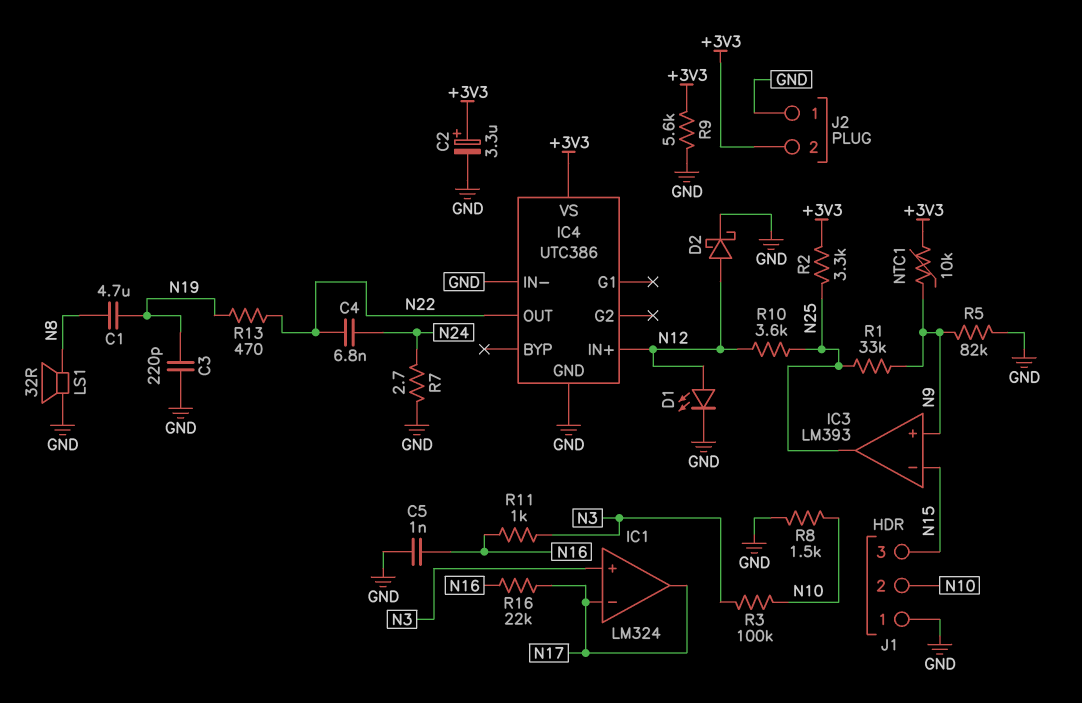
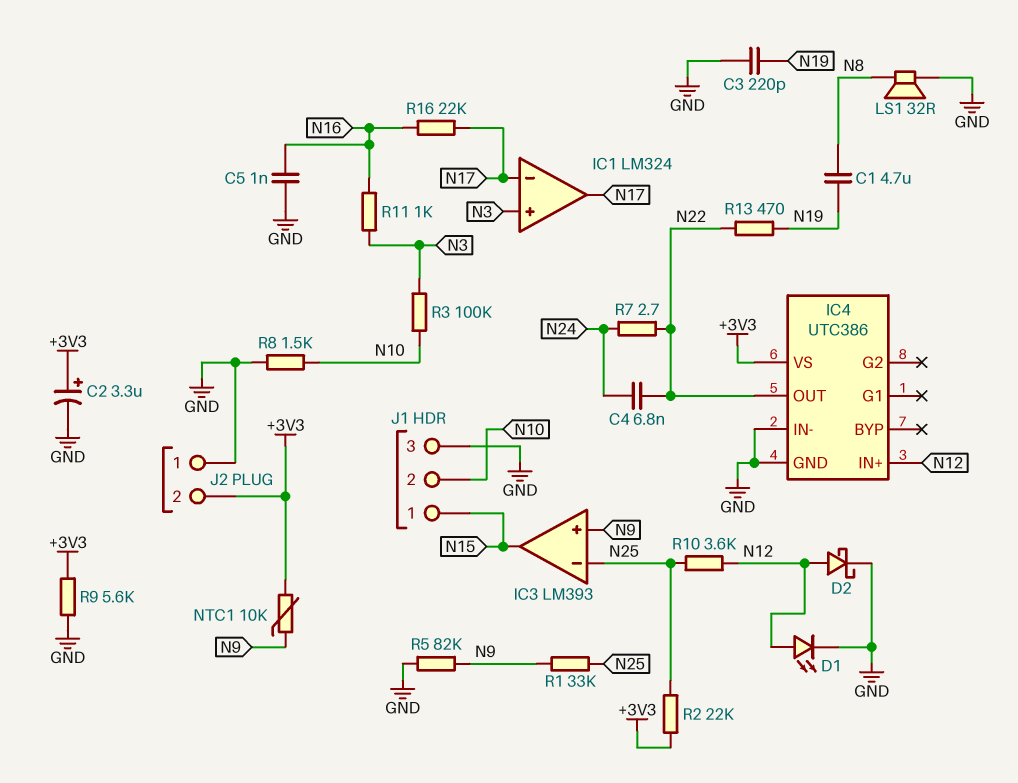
IC3 pin in-: N15 -> N25
IC3 pin out: N25 -> N15
J1 pin 1: GND -> N15
J1 pin 3: N15 -> GND
R2: 3.3k (+3V3, N25) -> 22k (+3V3, N25)
R7: 2.7 (GND, N24) -> 2.7 (N22, N24)

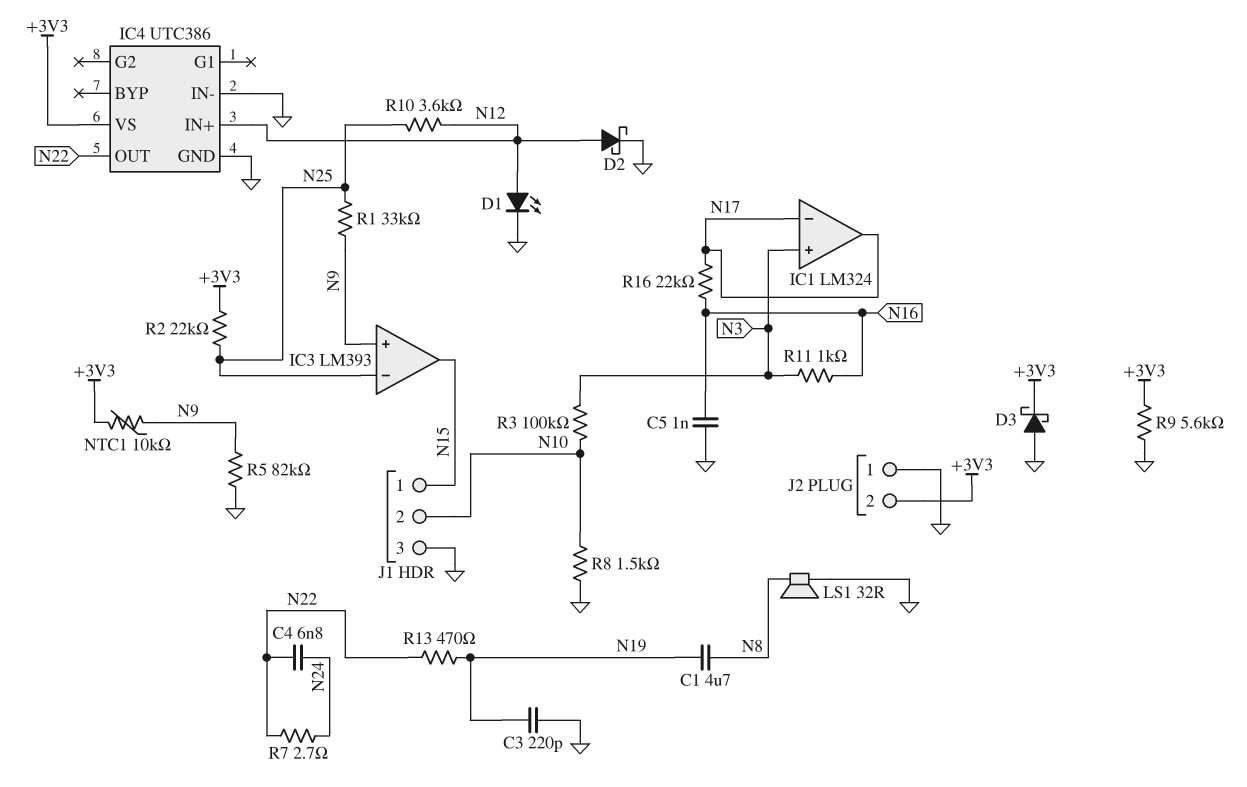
C2: 3.3uF (plus +3V3, minus GND) -> none
D3: none -> schottky (A GND, K +3V3)

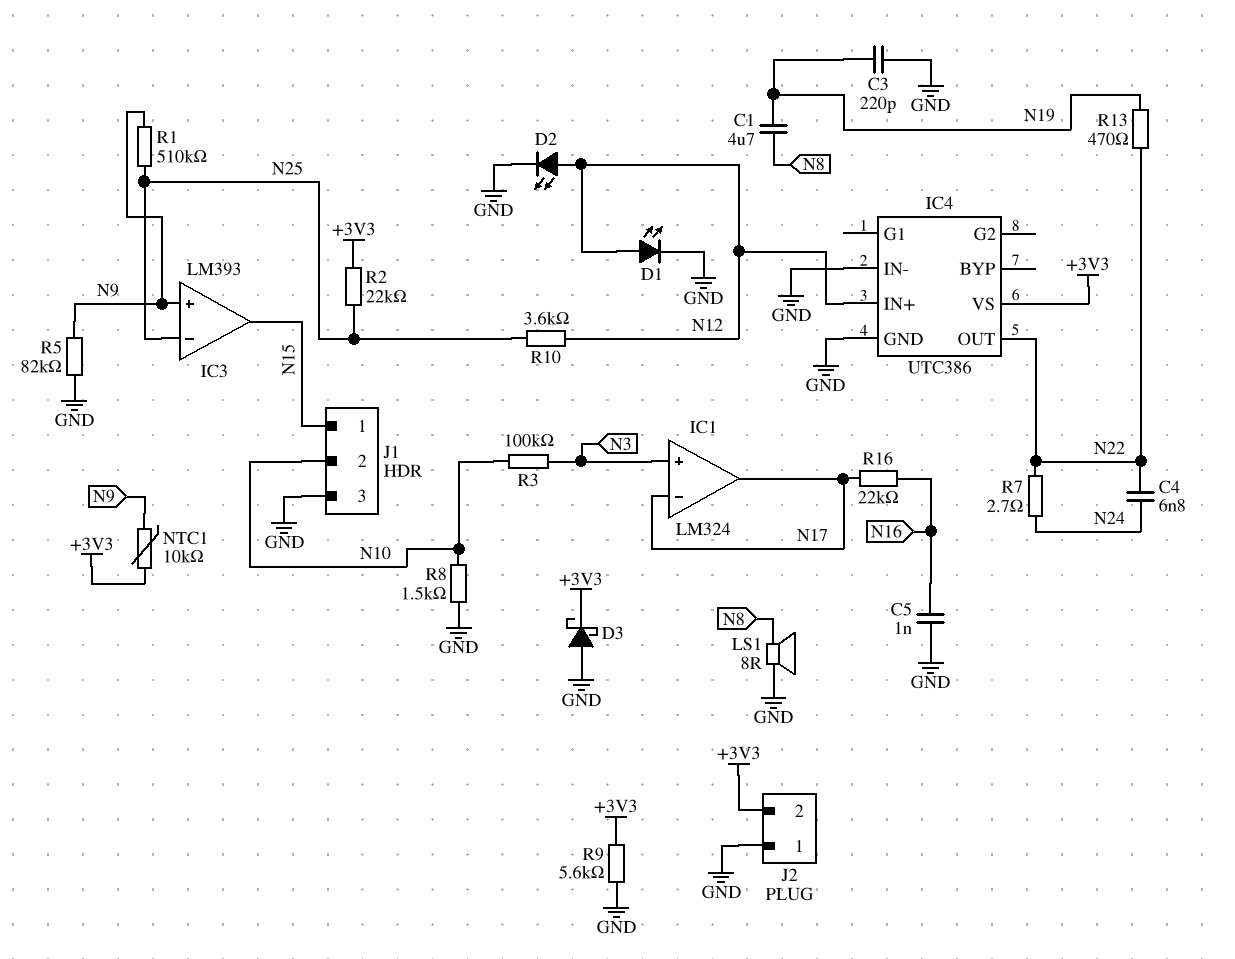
D2: schottky (A N12, K GND) -> LED (A N12, K GND)
LS1: speaker 32R (GND, N8) -> speaker 8R (GND, N8)
R1: 33k (N9, N25) -> 510k (N9, N25)
R11: 1k (N3, N16) -> none

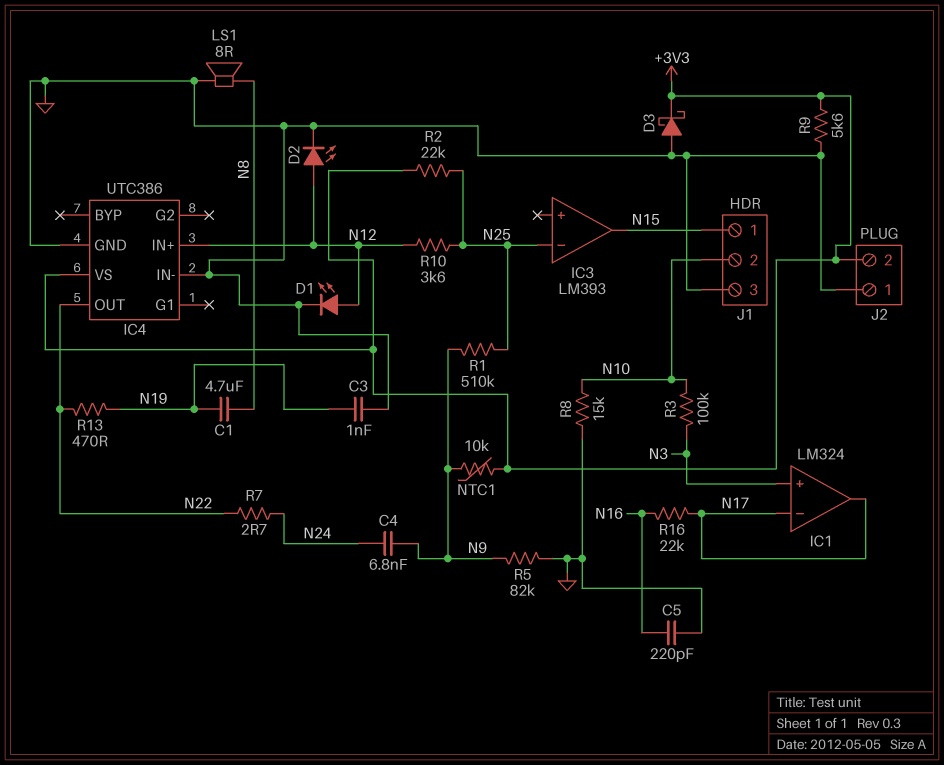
C3: 220pF (GND, N19) -> 1nF (GND, N19)
C4: 6.8nF (N22, N24) -> 6.8nF (N9, N24)
C5: 1nF (GND, N16) -> 220pF (GND, N16)
IC3 pin in+: N9 -> none
R8: 1.5k (GND, N10) -> 15k (GND, N10)

